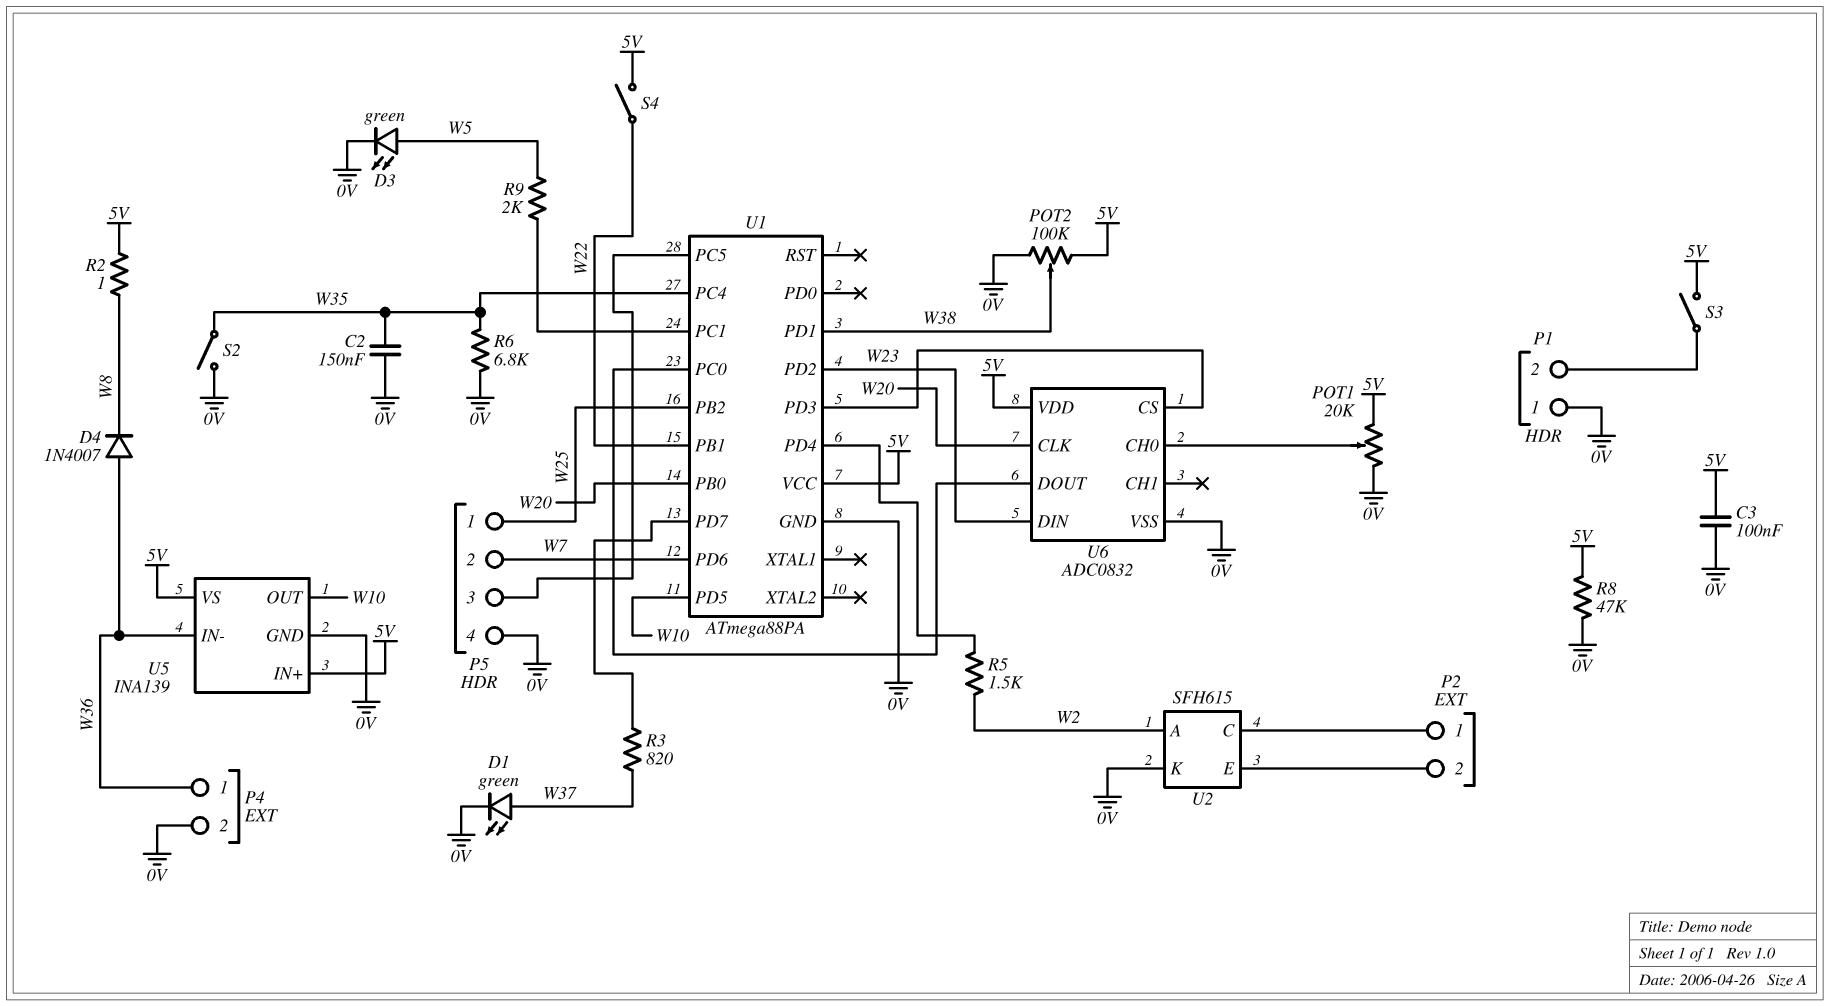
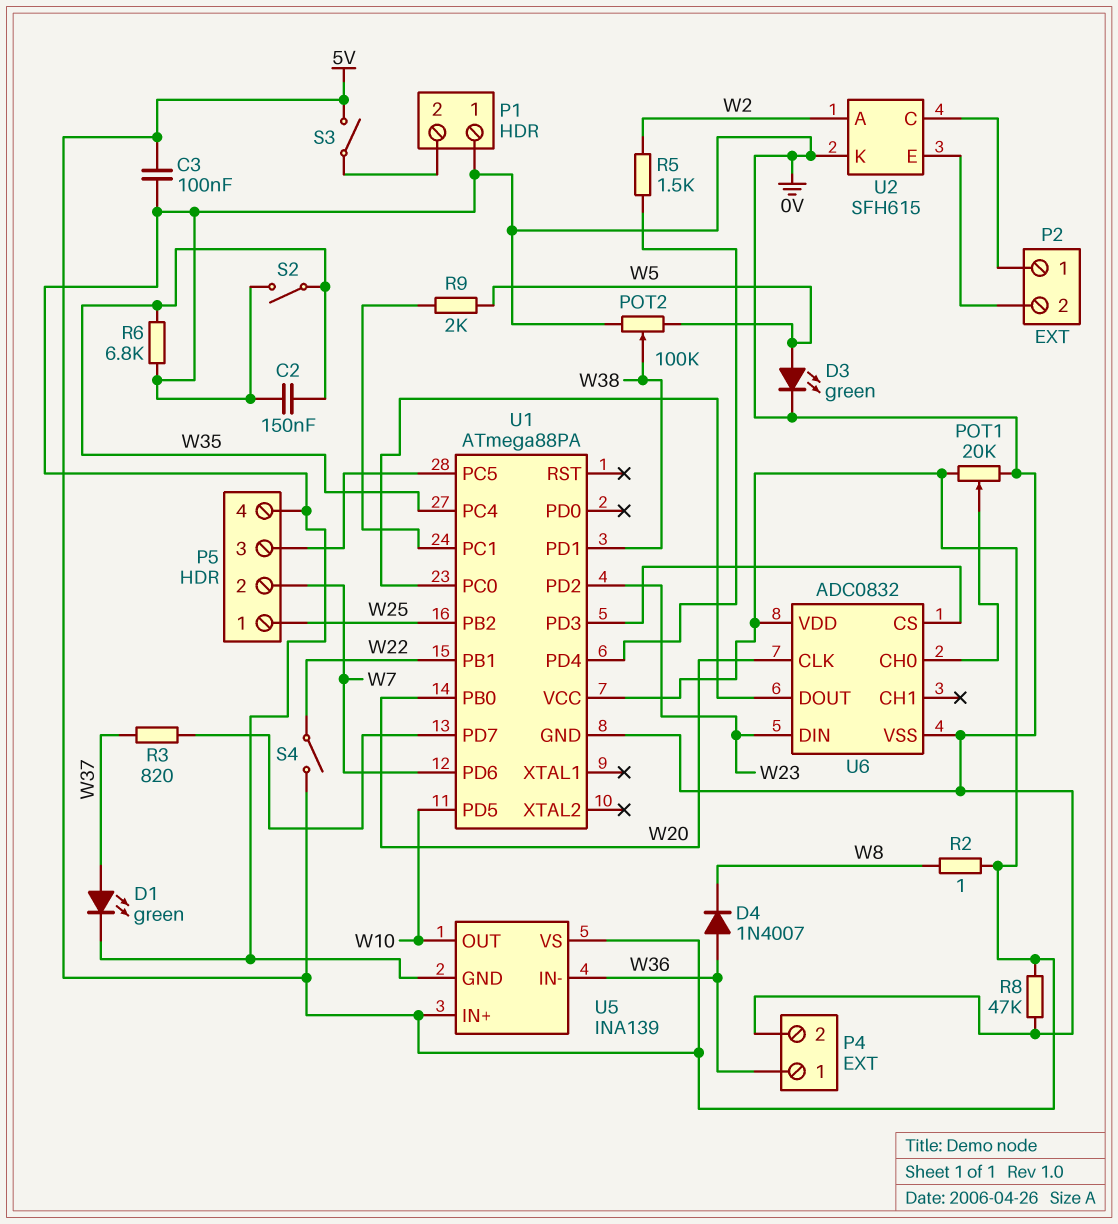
POT2: 100k (0V, 5V, wiper W38) -> 100k (0V, W5, wiper W38)

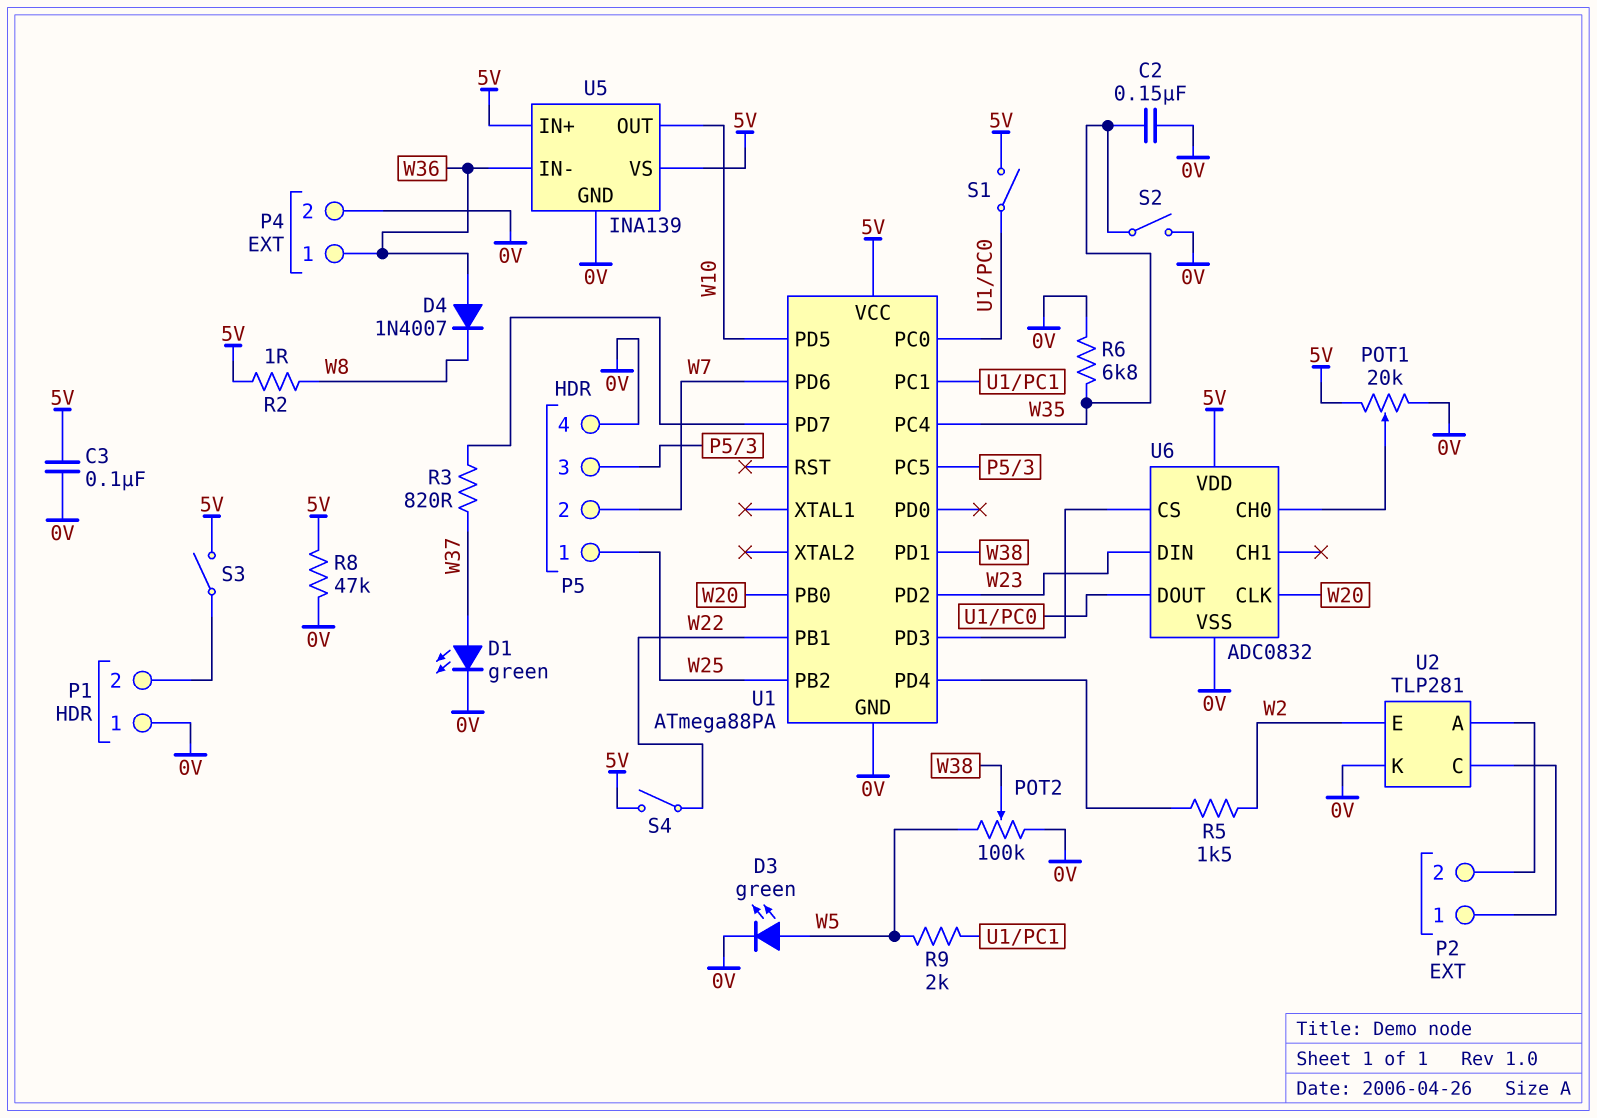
S1: none -> switch (5V, U1/PC0)
U2: SFH615 -> TLP281
U2 pin A: W2 -> P2/2
U2 pin E: P2/2 -> W2

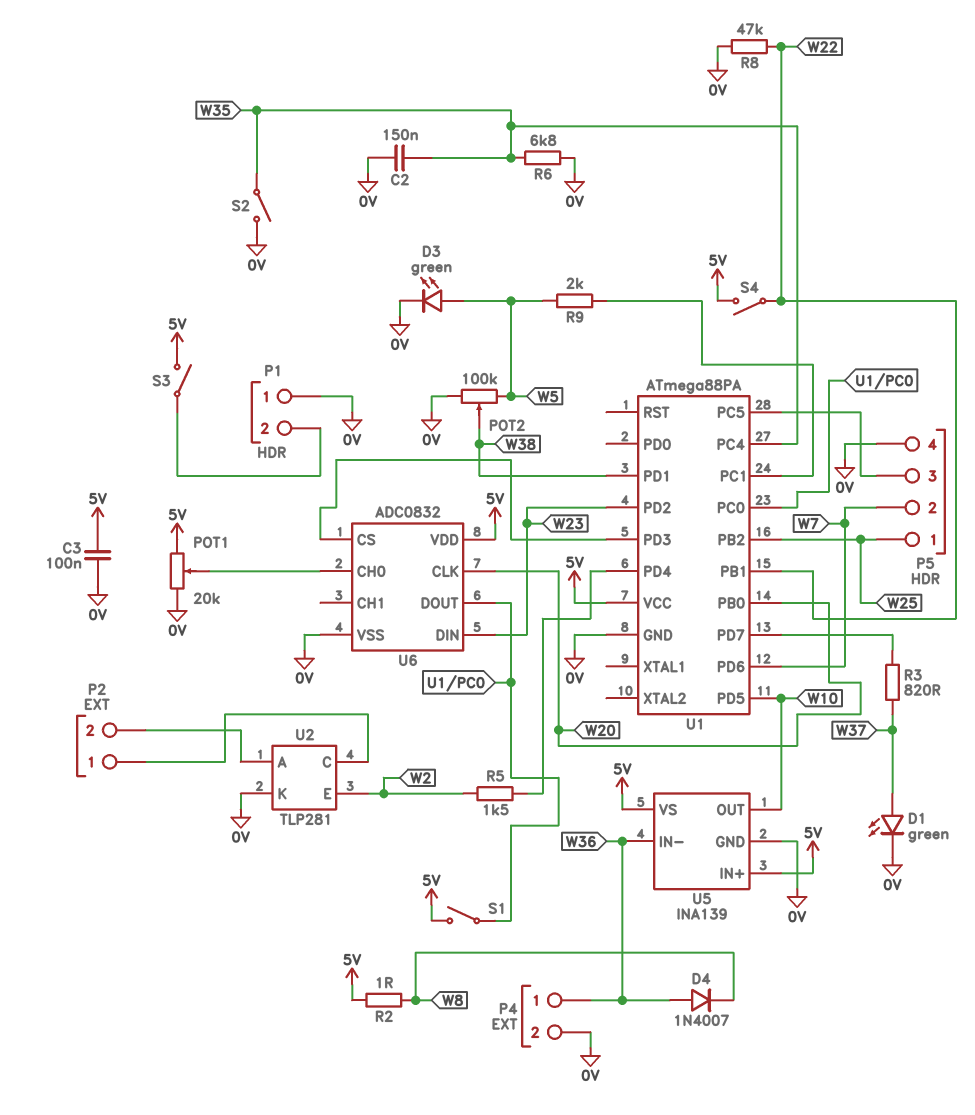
R8: 47k (0V, 5V) -> 47k (0V, W22)

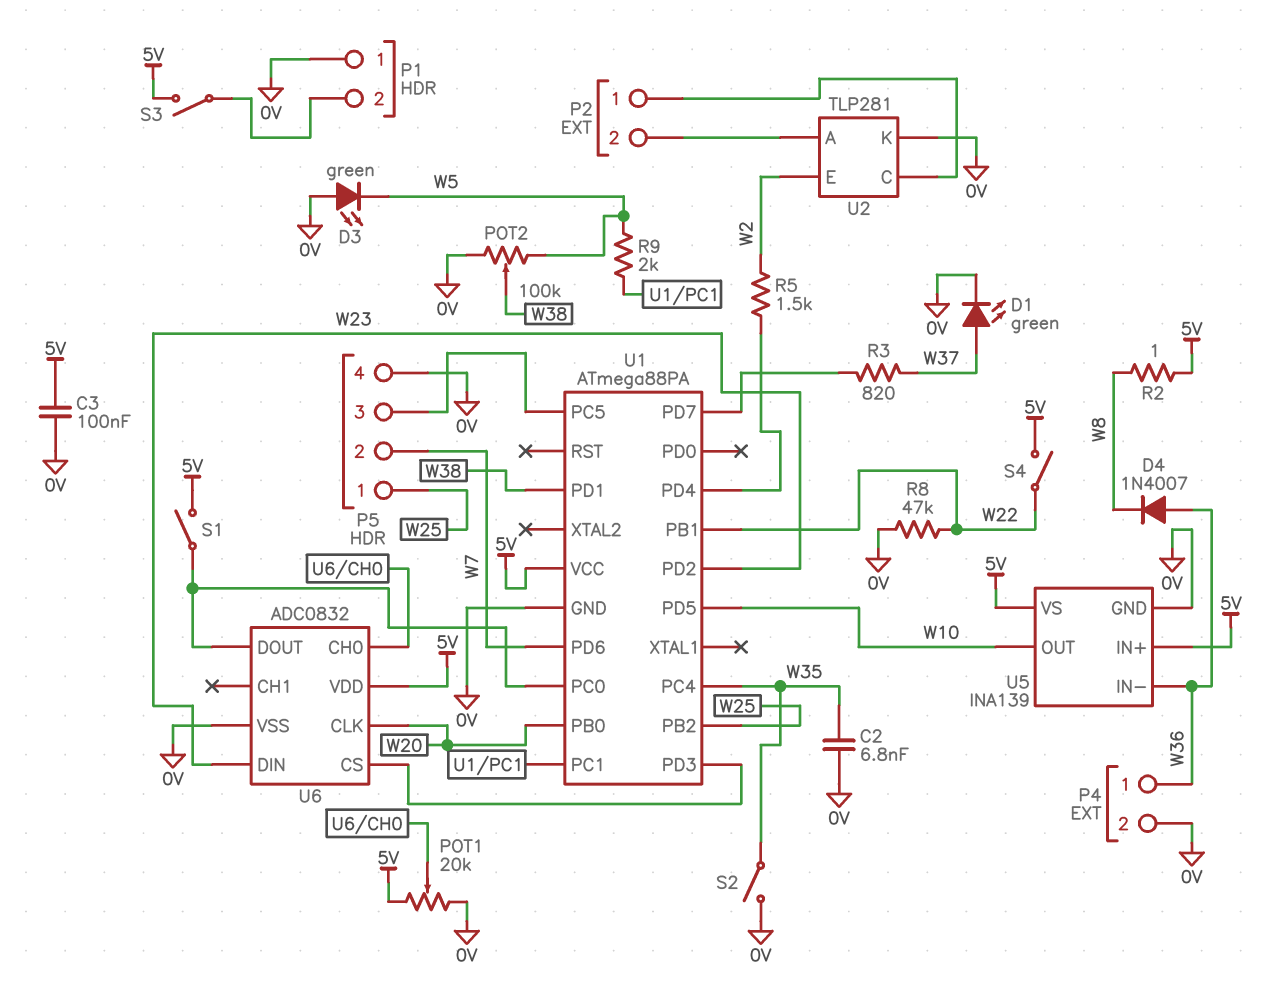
C2: 150nF (0V, W35) -> 6.8nF (0V, W35)
D3: LED green (A W5, K 0V) -> LED green (A 0V, K W5)
R6: 6.8k (0V, W35) -> none

